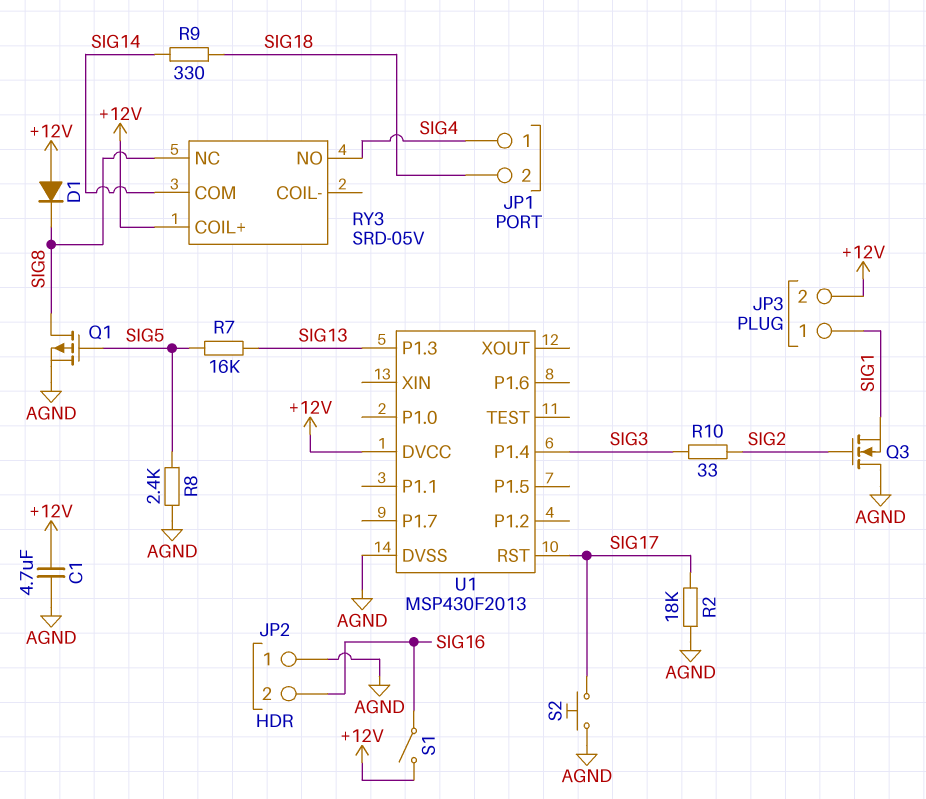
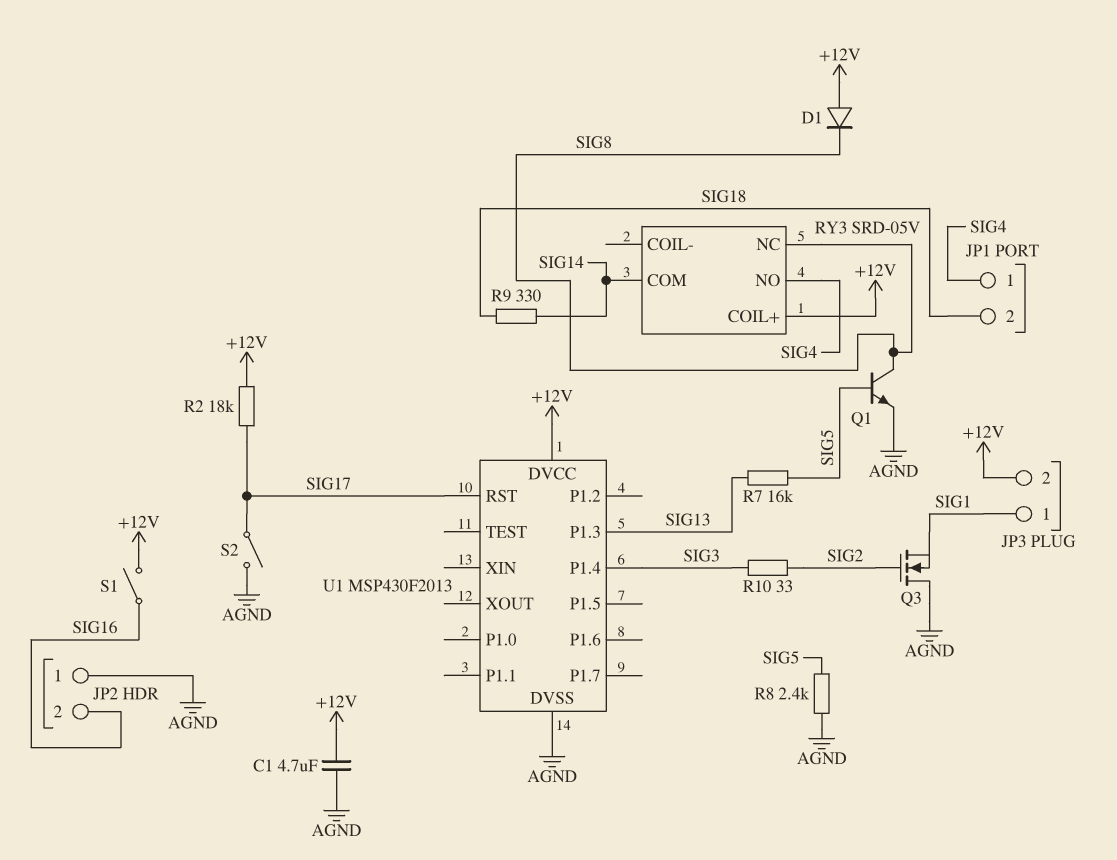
Q1: PMOS (G SIG5, D SIG8, S AGND) -> NPN (B SIG5, C SIG8, E AGND)
R2: 18k (AGND, SIG17) -> 18k (+12V, SIG17)
S2: button (AGND, SIG17) -> switch (AGND, SIG17)

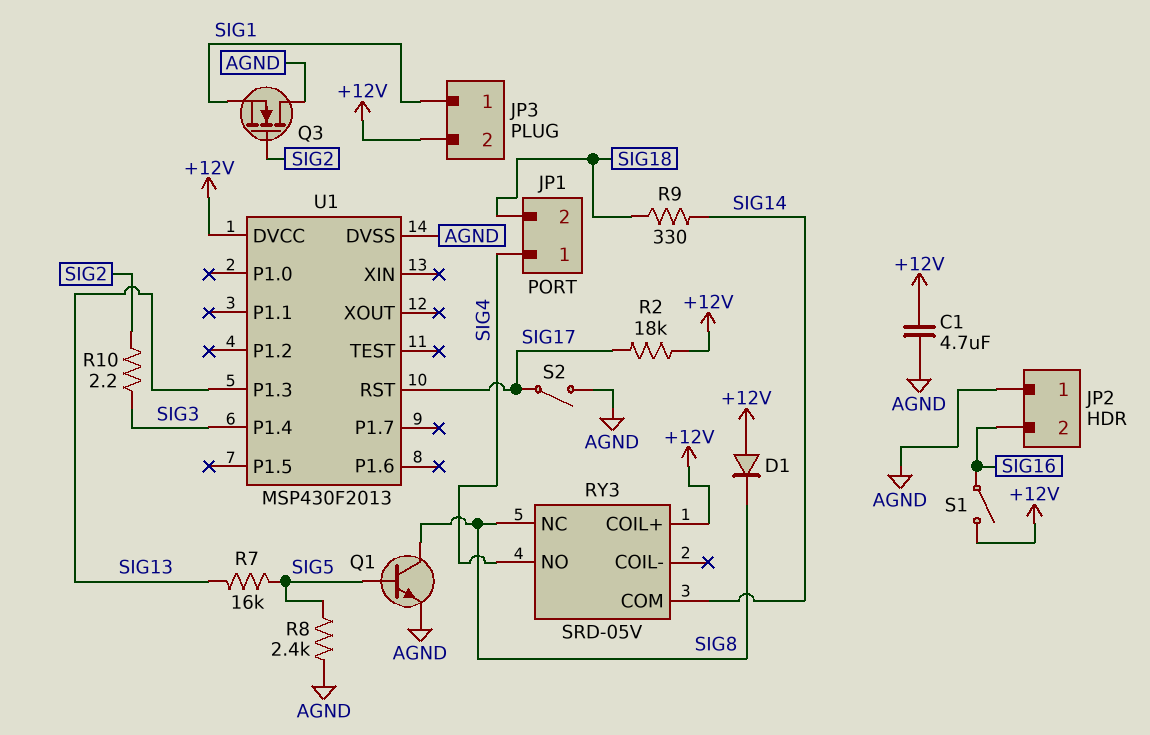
R10: 33 (SIG2, SIG3) -> 2.2 (SIG2, SIG3)

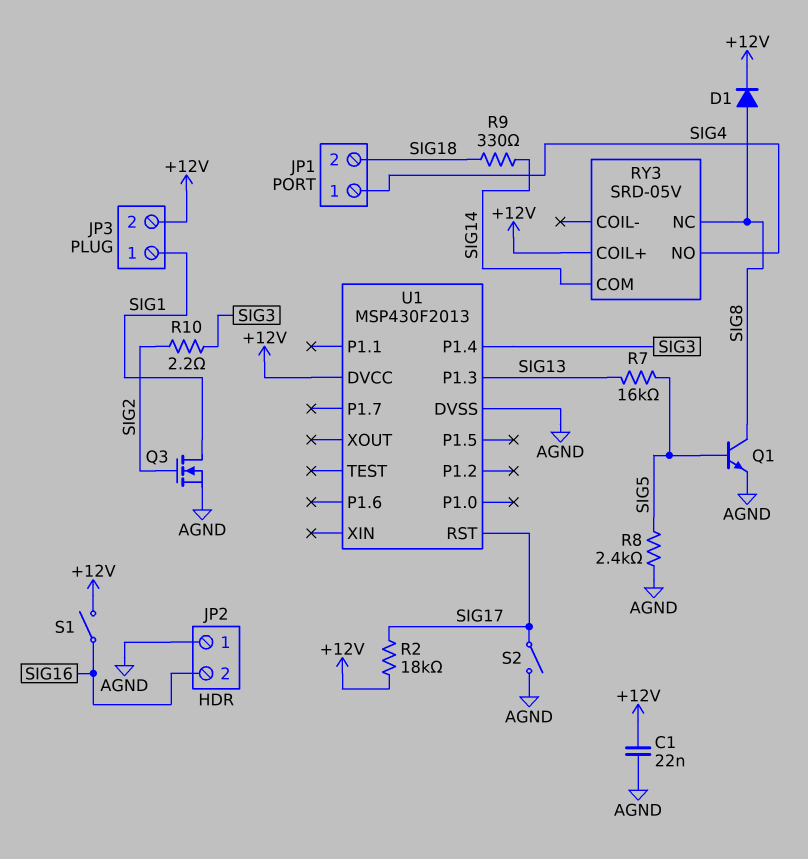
C1: 4.7uF (+12V, AGND) -> 22nF (+12V, AGND)
D1: diode (A +12V, K SIG8) -> diode (A SIG8, K +12V)
Q3: NMOS (G SIG2, D AGND, S SIG1) -> NMOS (G SIG2, D SIG1, S AGND)

